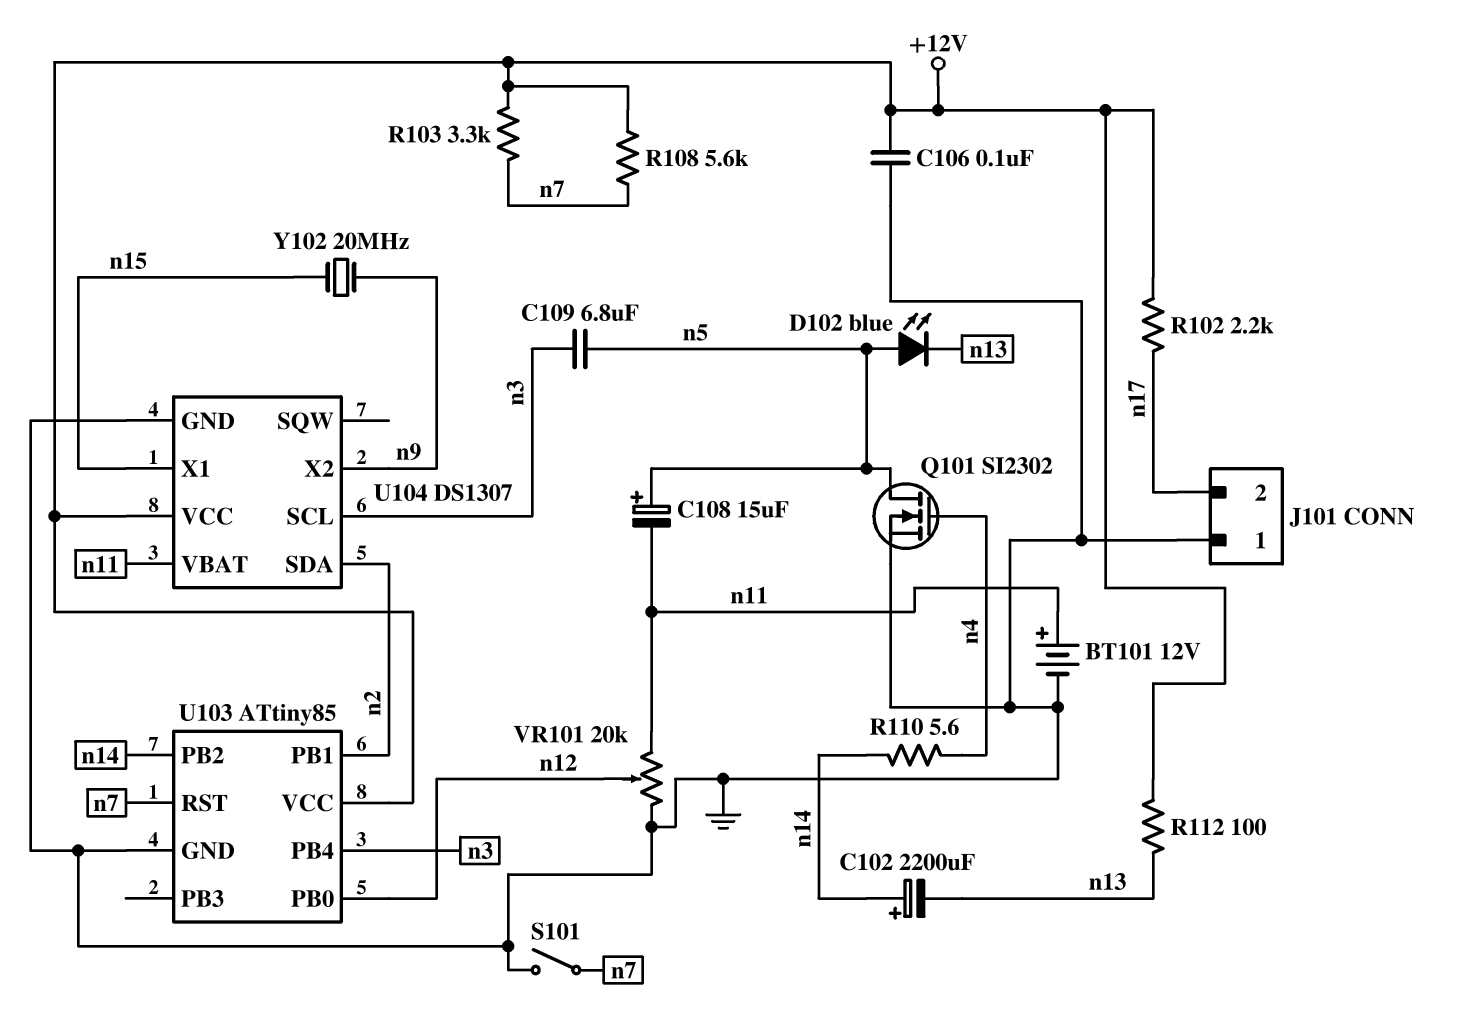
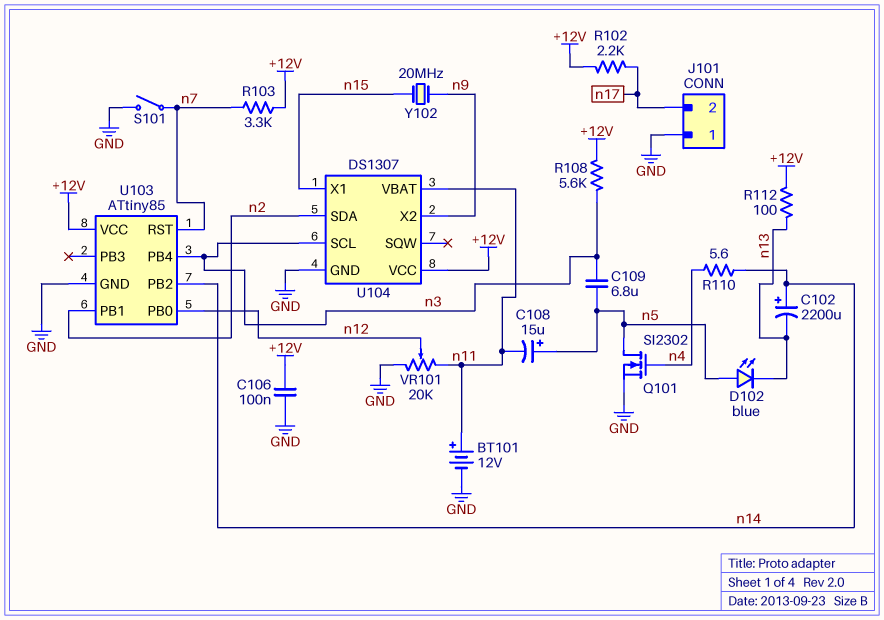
R108: 5.6k (+12V, n7) -> 5.6k (+12V, n3)

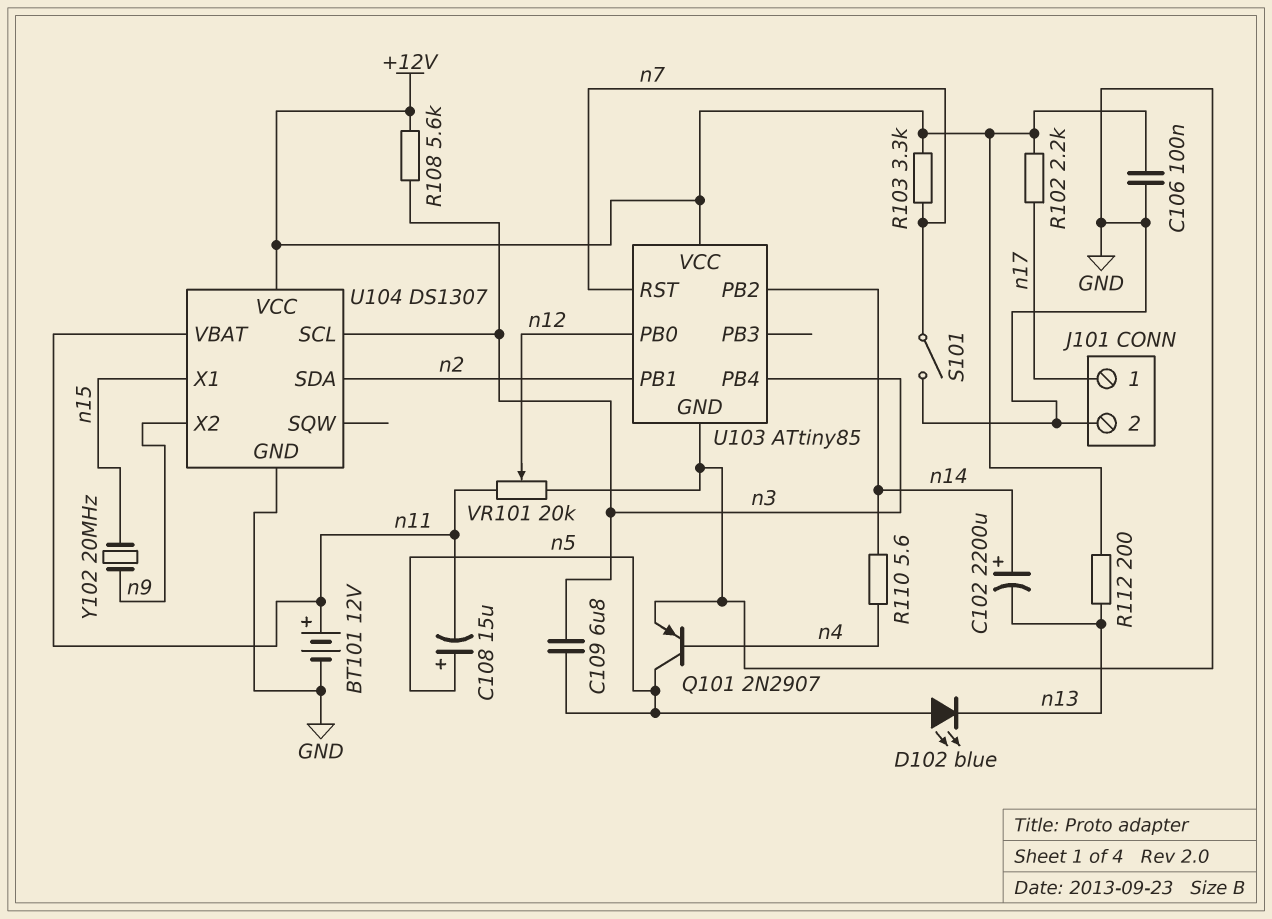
J101 pin 1: GND -> n17
J101 pin 2: n17 -> GND
Q101: NMOS SI2302 (G n4, D n5, S GND) -> PNP 2N2907 (B n4, C n5, E GND)
R112: 100 (+12V, n13) -> 200 (+12V, n13)

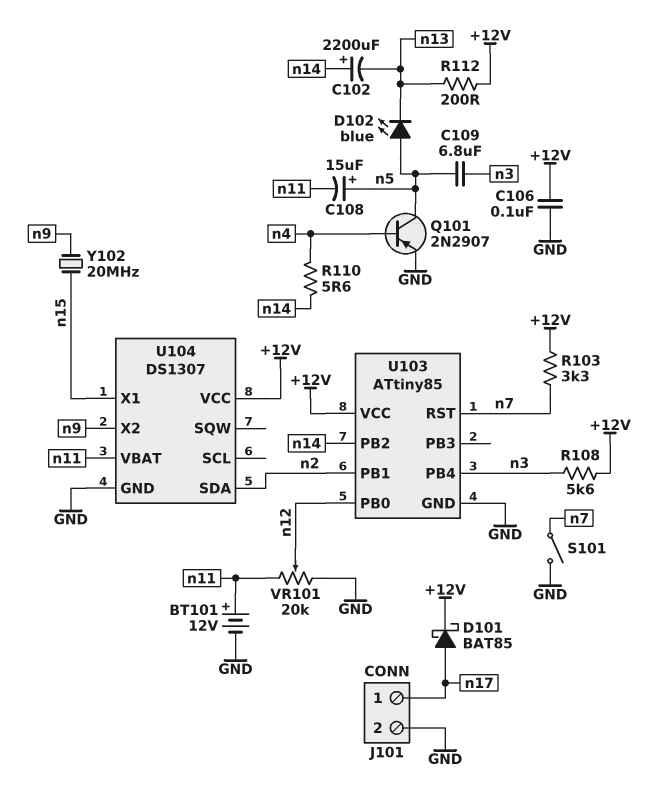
D101: none -> schottky BAT85 (A n17, K +12V)
R102: 2.2k (+12V, n17) -> none
U104 pin SCL: n3 -> none

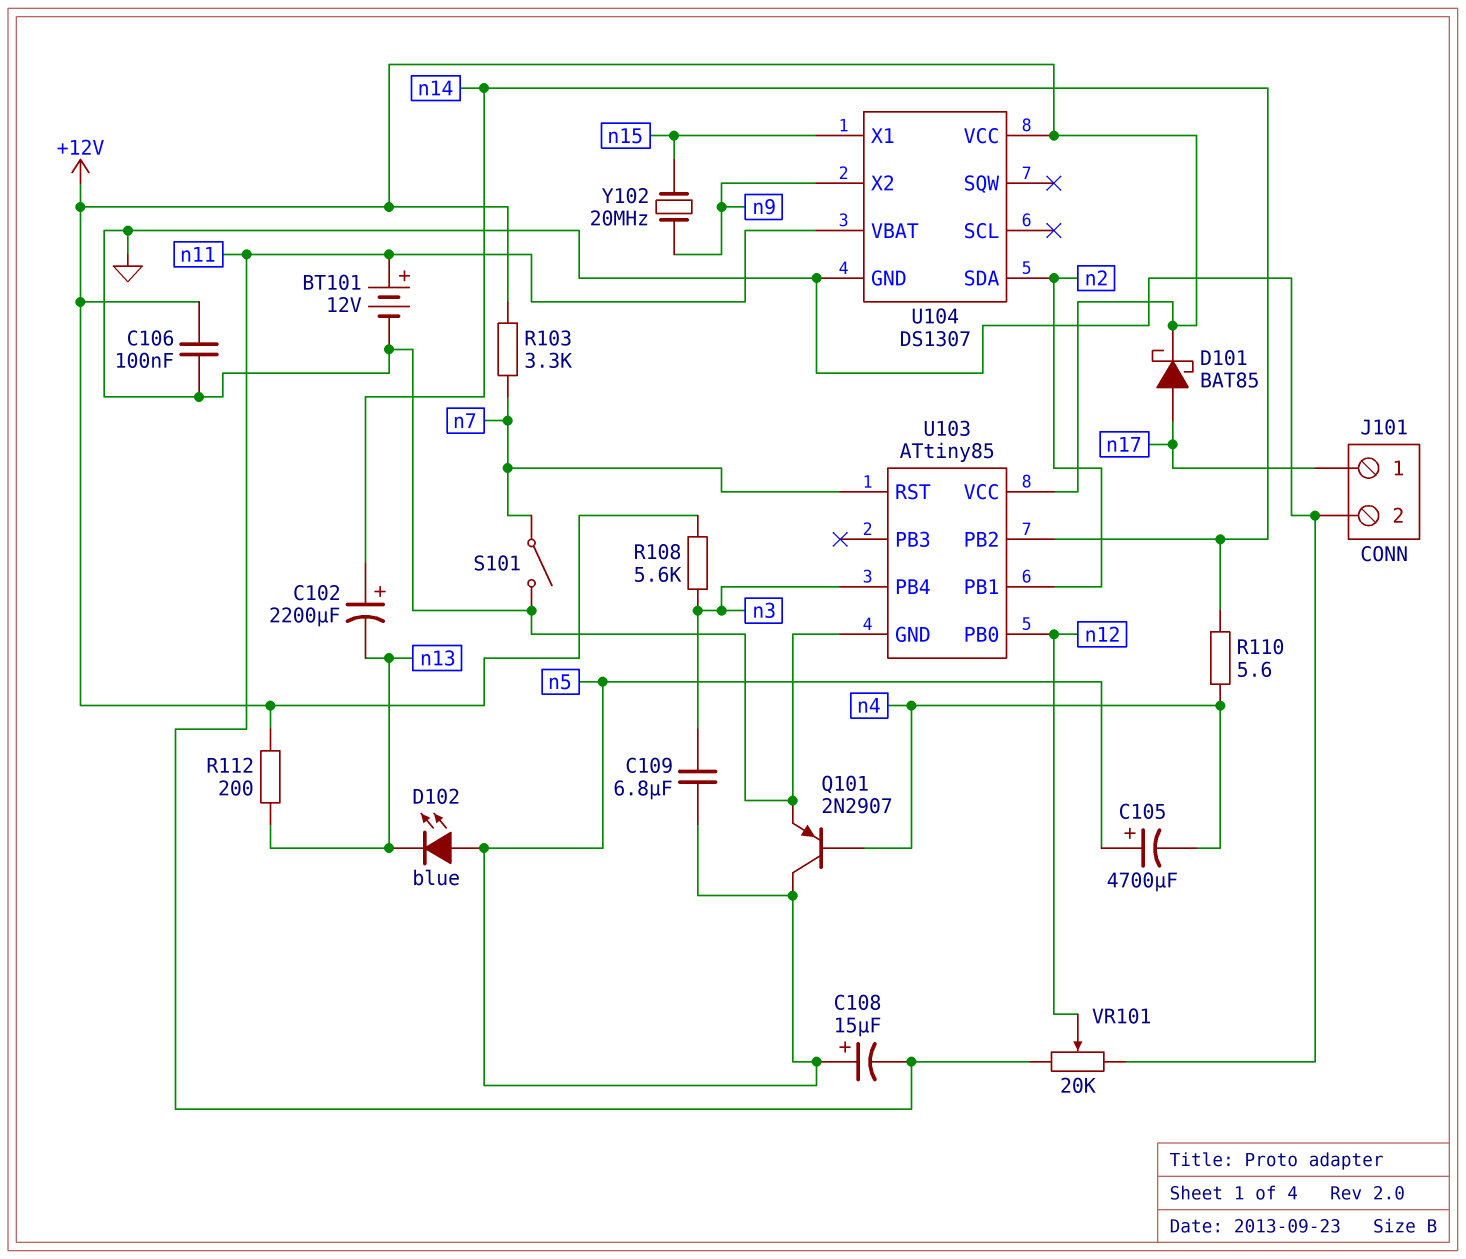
C105: none -> 4700uF (plus n5, minus n4)

